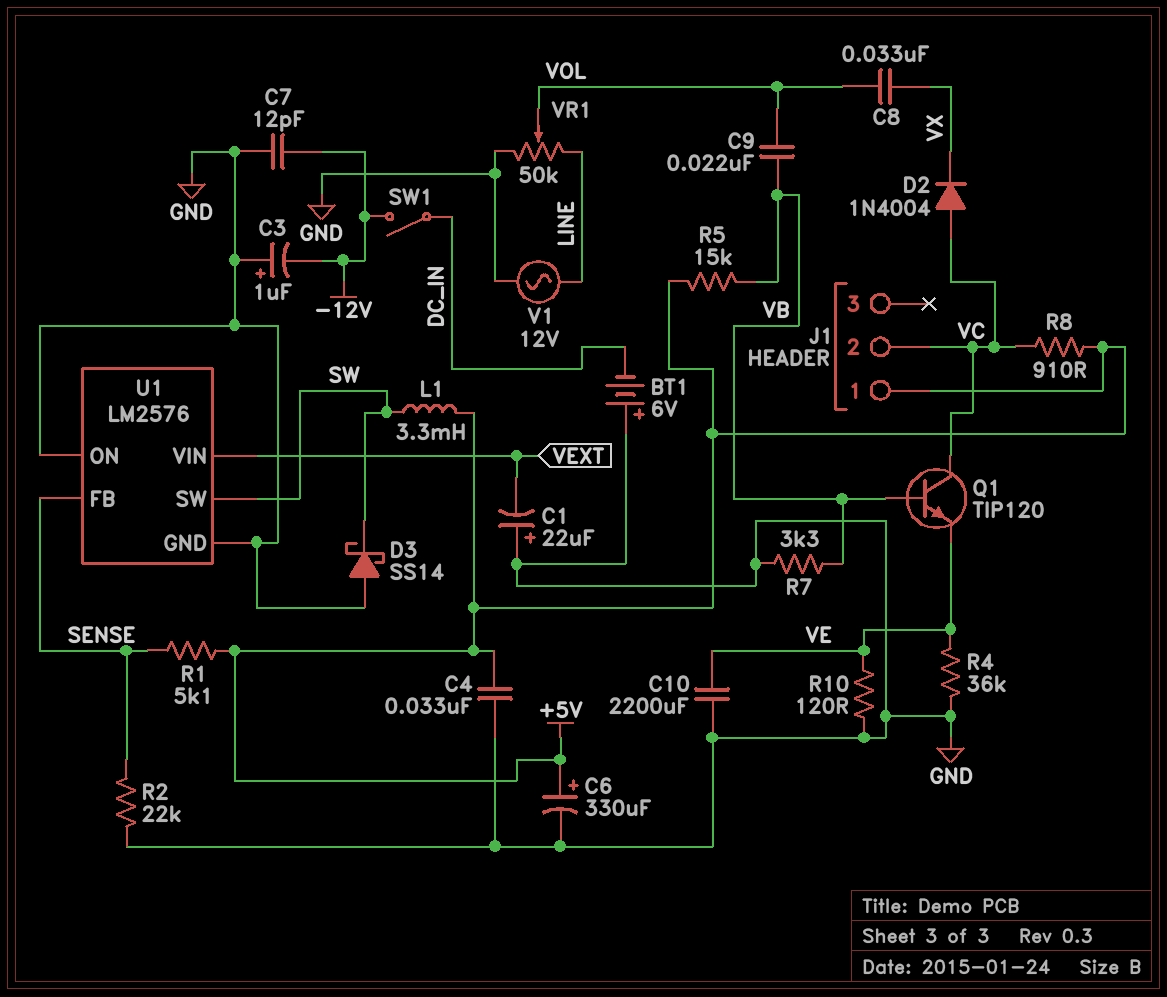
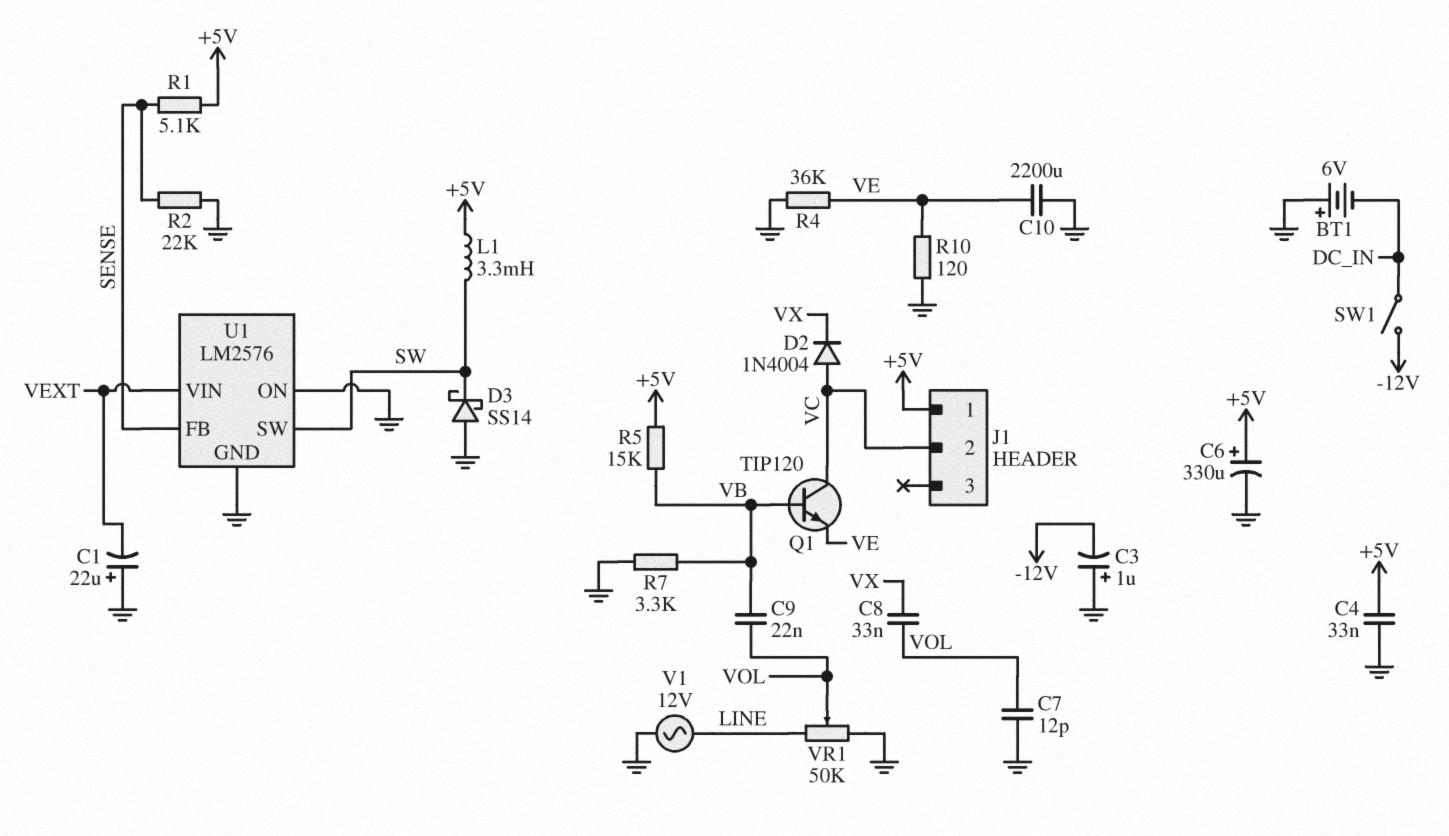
C7: 12pF (-12V, GND) -> 12pF (GND, VOL)
R8: 910 (+5V, VC) -> none

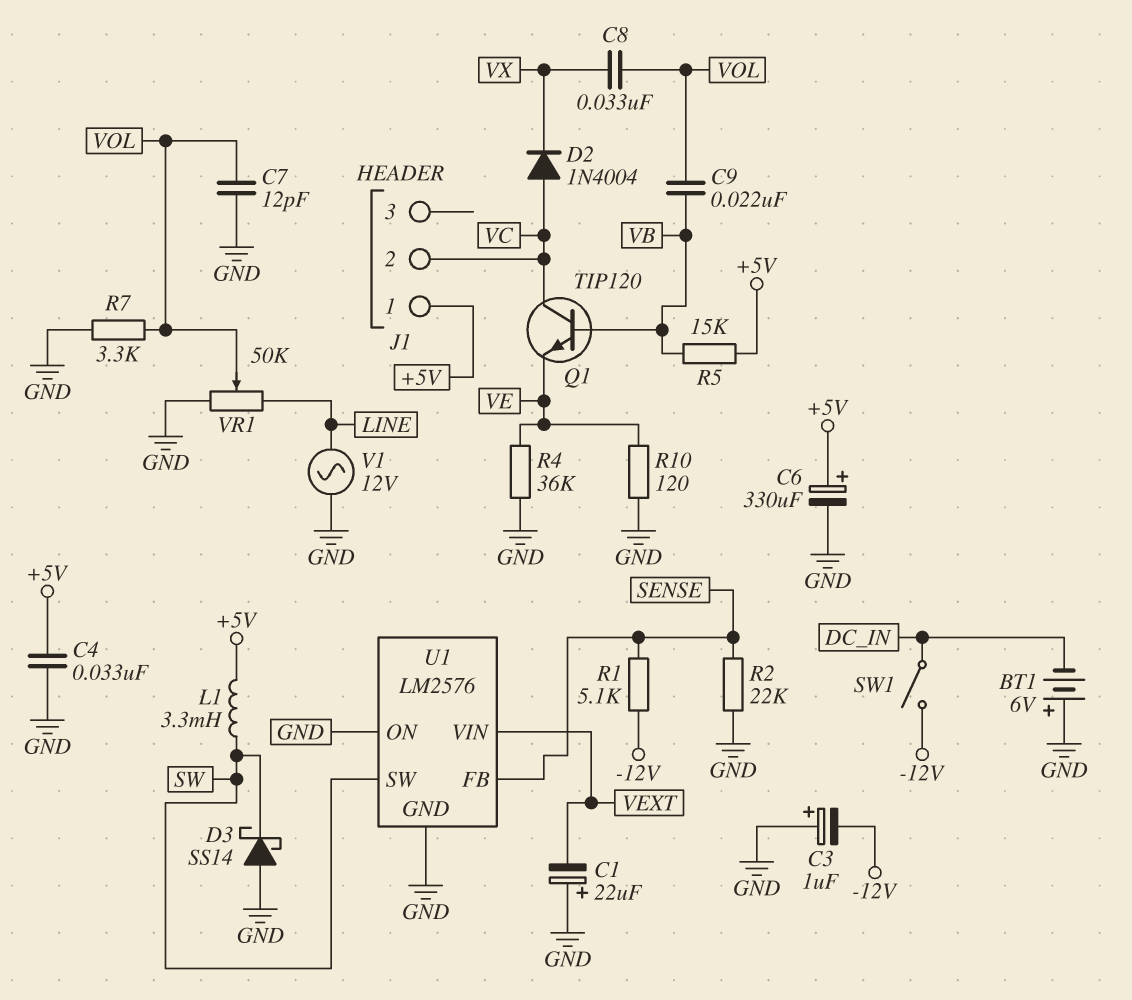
C10: 2200uF (GND, VE) -> none
R1: 5.1k (+5V, SENSE) -> 5.1k (-12V, SENSE)
R7: 3.3k (GND, VB) -> 3.3k (GND, VOL)

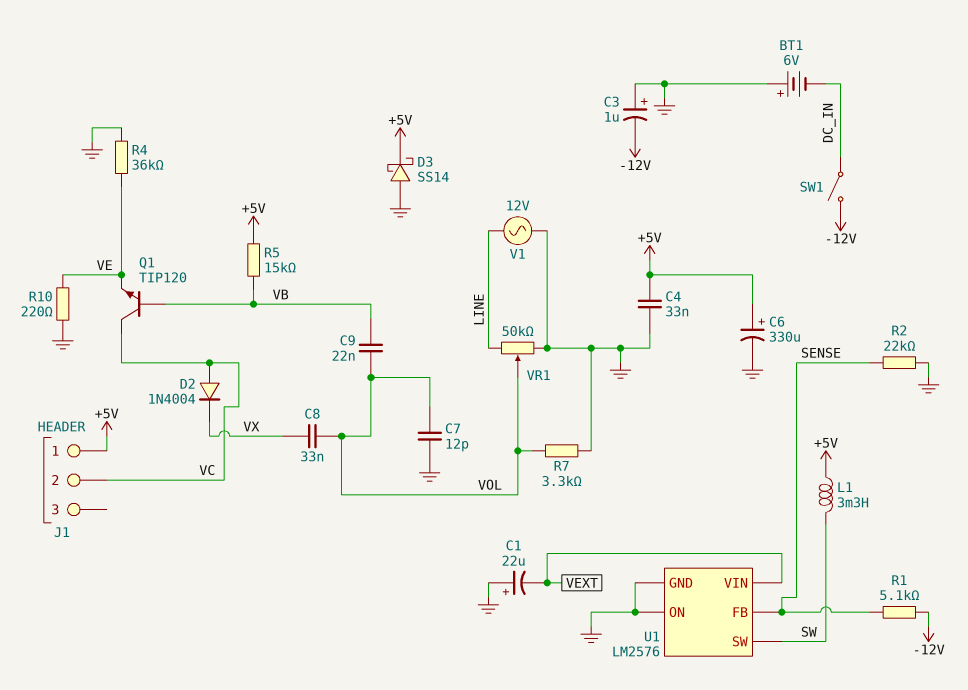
D3: schottky SS14 (A GND, K SW) -> schottky SS14 (A GND, K +5V)
R10: 120 (GND, VE) -> 220 (GND, VE)

